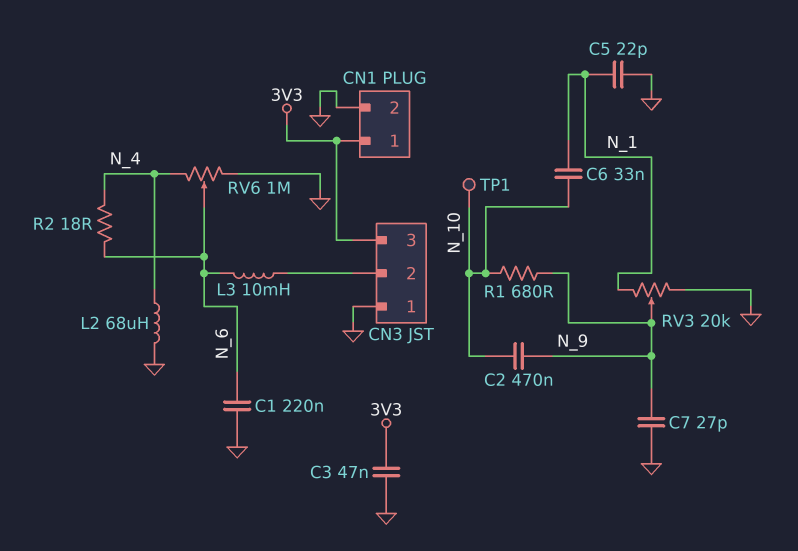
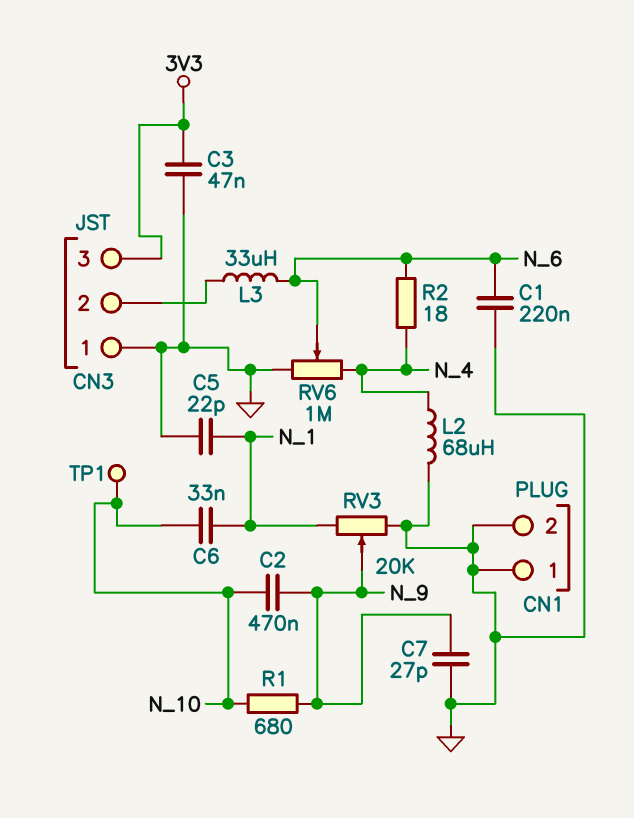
CN1 pin 1: 3V3 -> GND
L3: 10mH (CN3/2, N_6) -> 33uH (CN3/2, N_6)

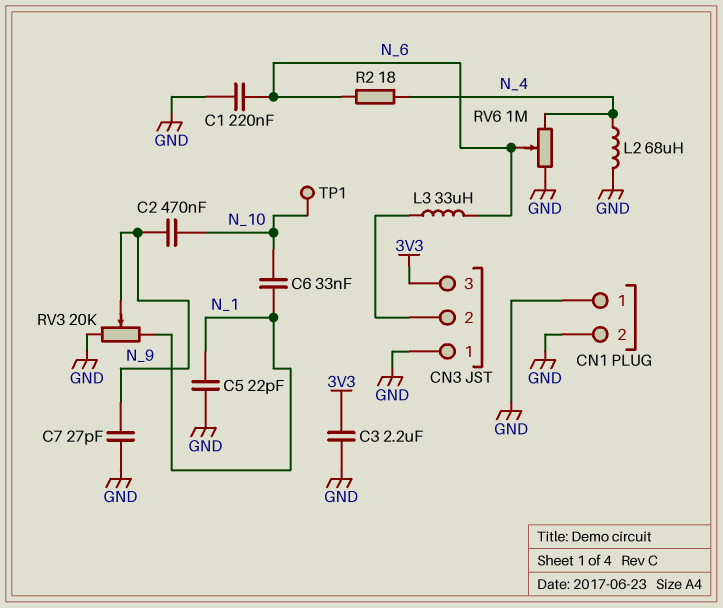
C3: 47nF (3V3, GND) -> 2.2uF (3V3, GND)
R1: 680 (N_9, N_10) -> none

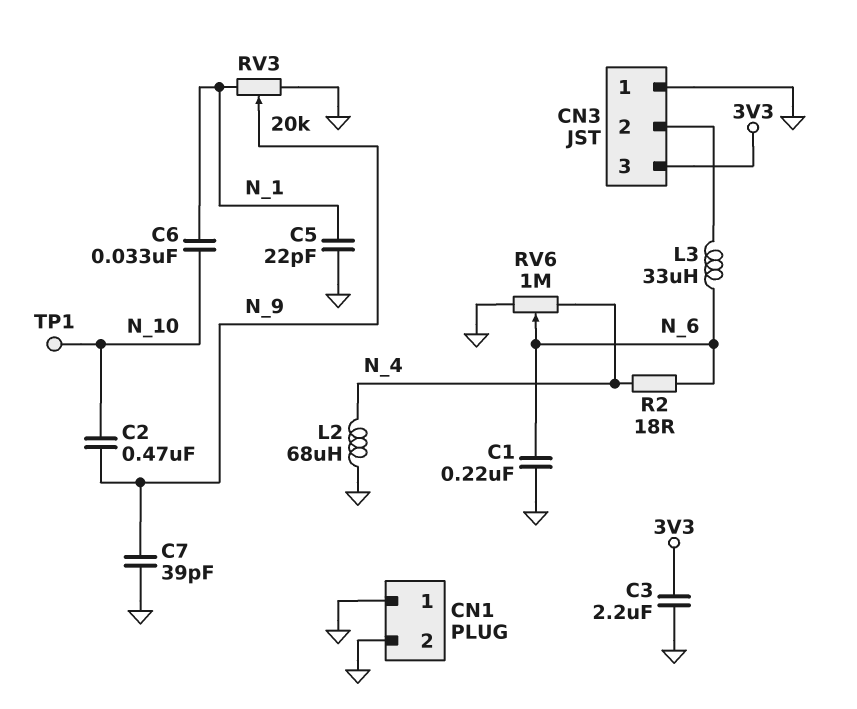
C7: 27pF (GND, N_9) -> 39pF (GND, N_9)

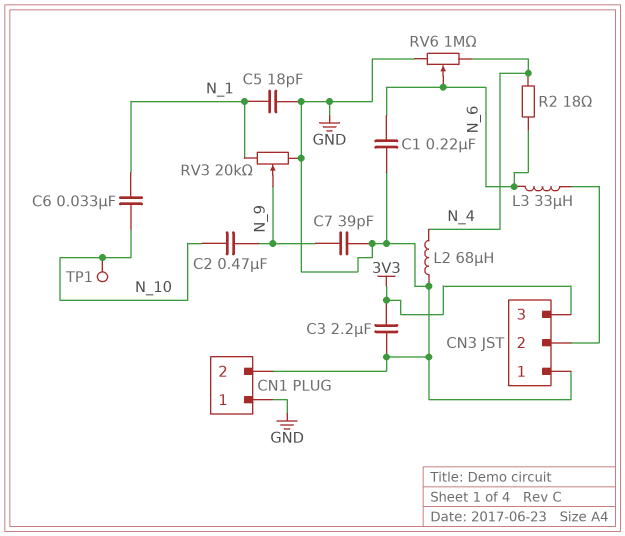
C5: 22pF (GND, N_1) -> 18pF (GND, N_1)

